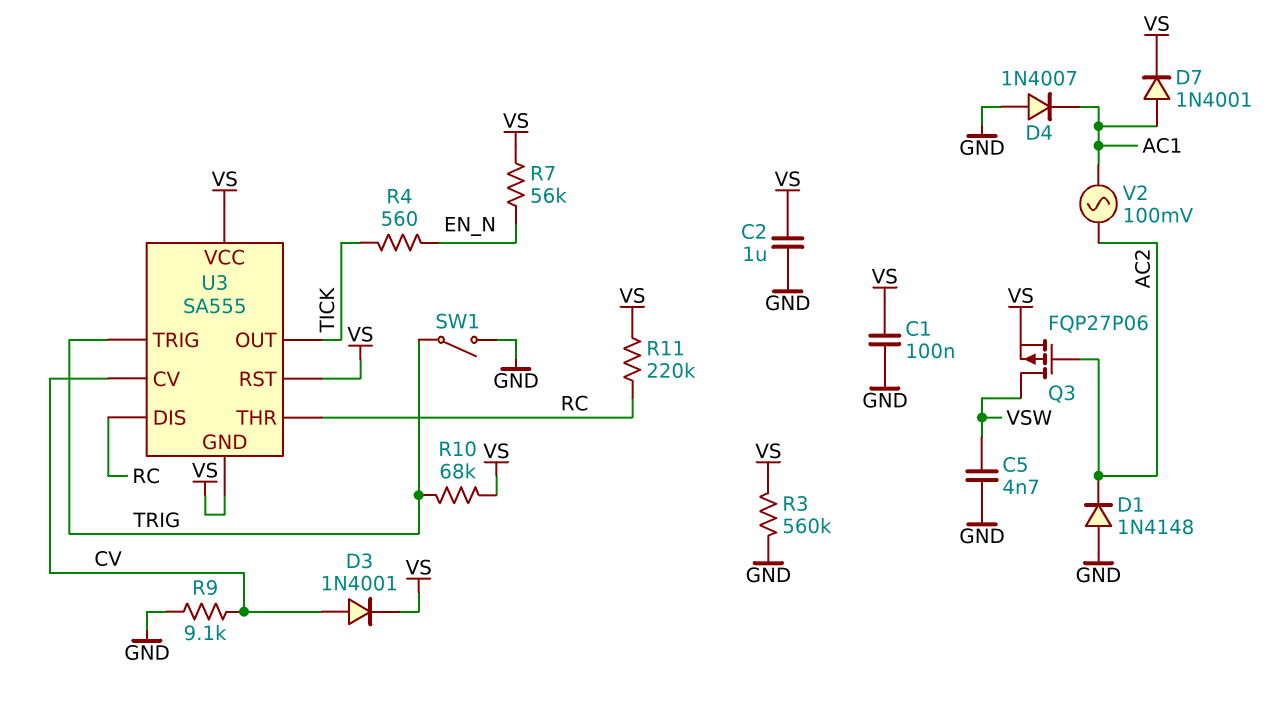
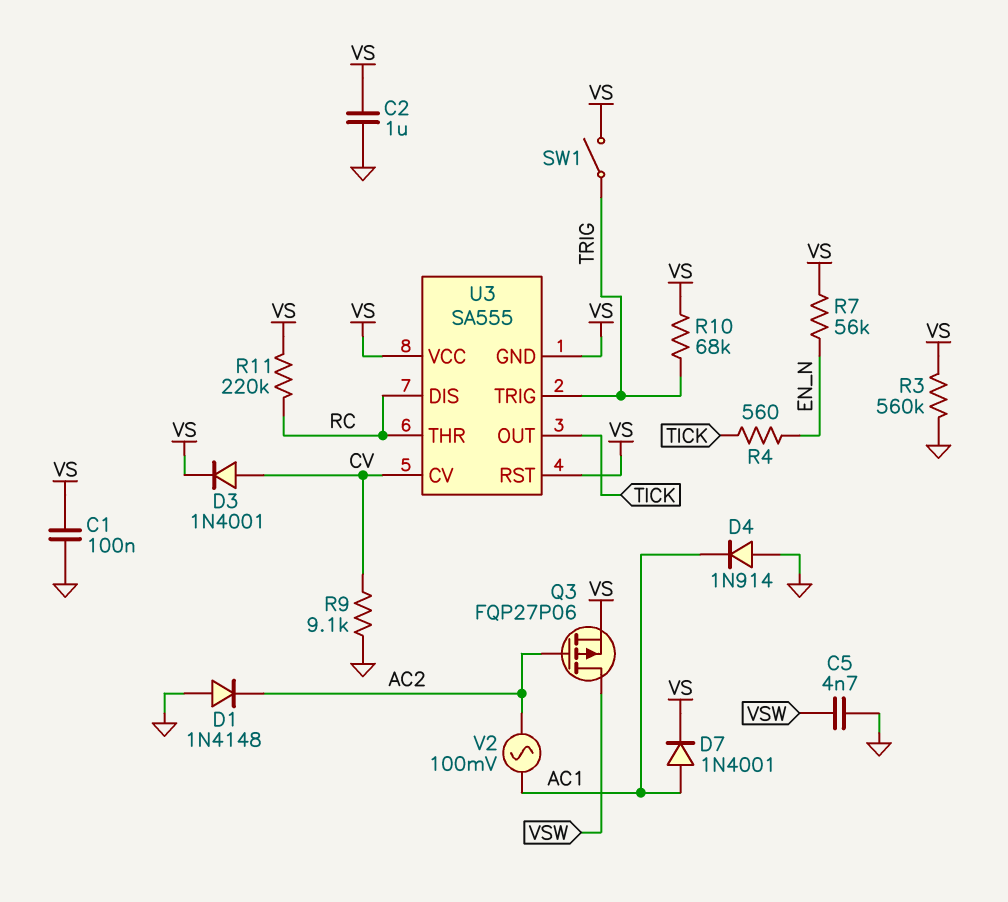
D4: diode 1N4007 (A GND, K AC1) -> diode 1N914 (A GND, K AC1)
SW1: switch (GND, TRIG) -> switch (TRIG, VS)

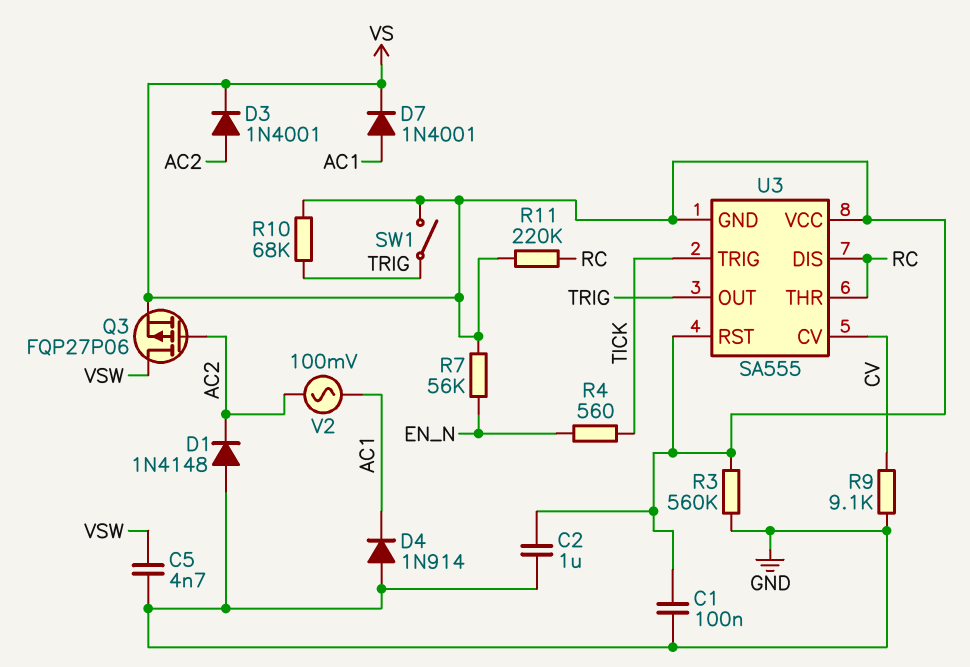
D3: diode 1N4001 (A CV, K VS) -> diode 1N4001 (A AC2, K VS)
U3 pin OUT: TICK -> TRIG
U3 pin TRIG: TRIG -> TICK

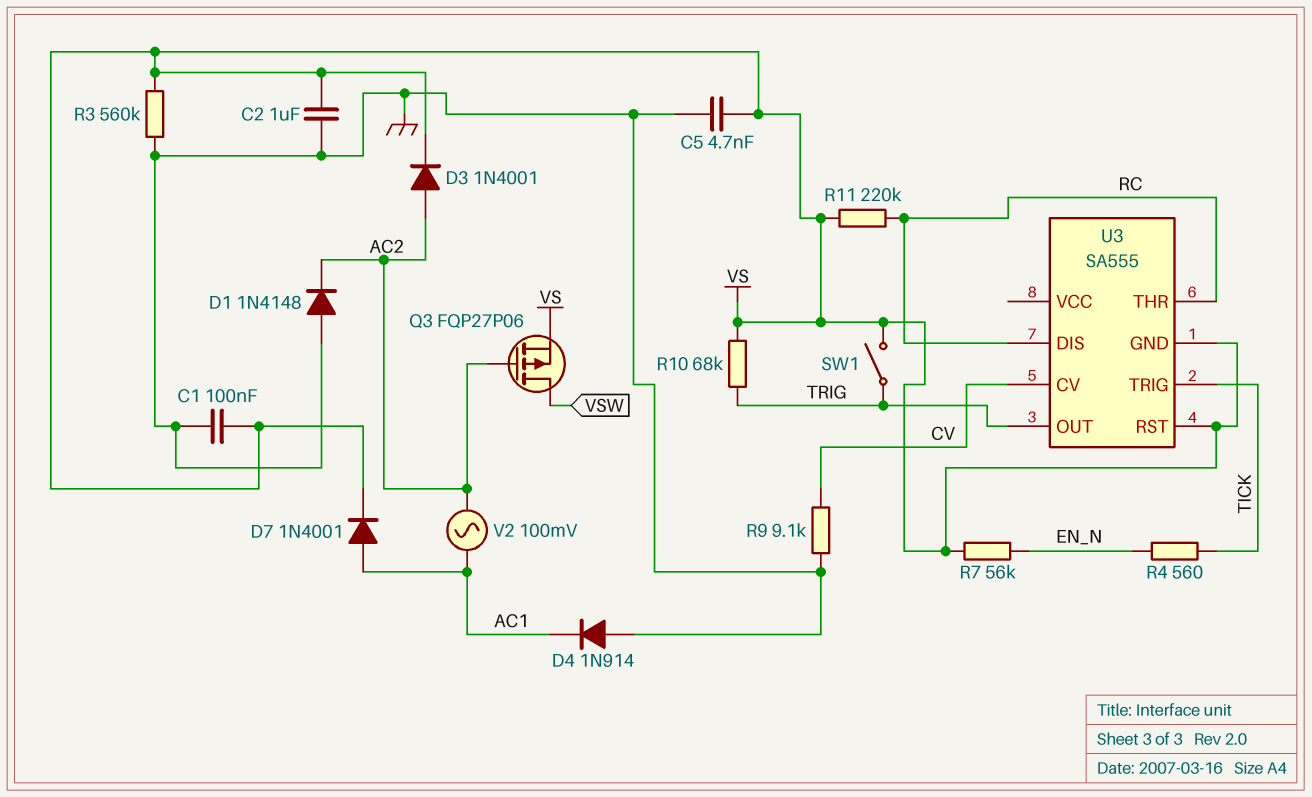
C5: 4.7nF (GND, VSW) -> 4.7nF (GND, VS)
U3 pin VCC: VS -> none

